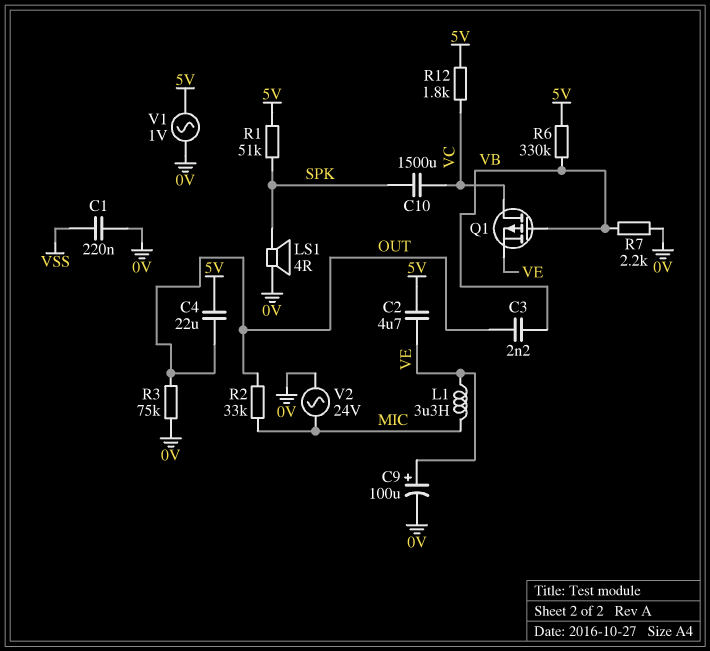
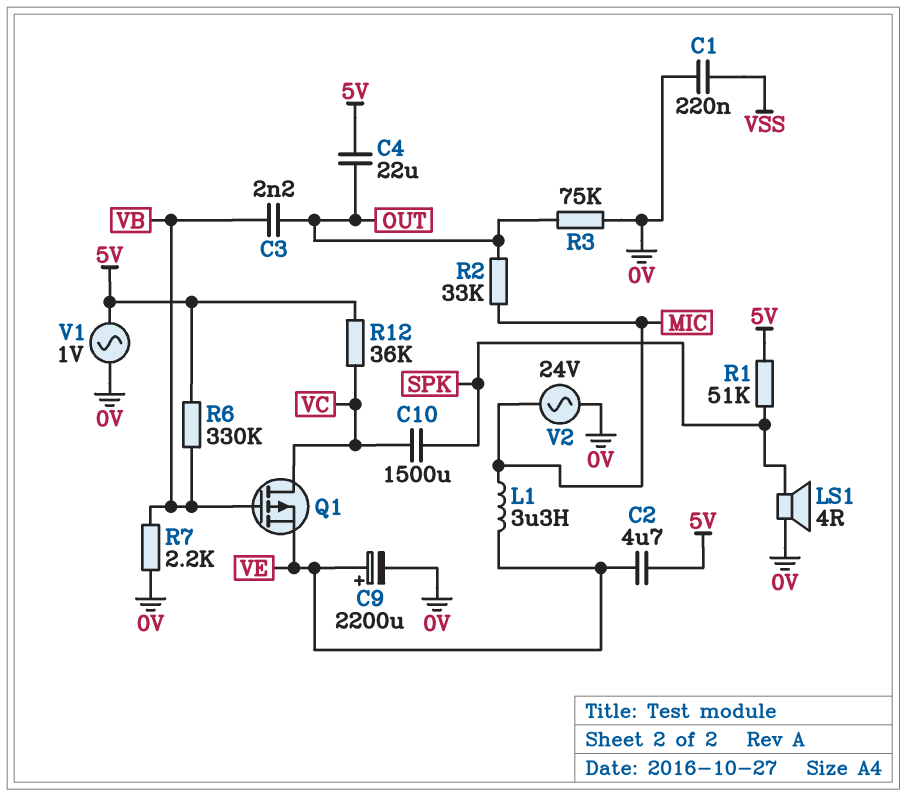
C9: 100uF (plus VE, minus 0V) -> 2200uF (plus VE, minus 0V)
R12: 1.8k (5V, VC) -> 36k (5V, VC)

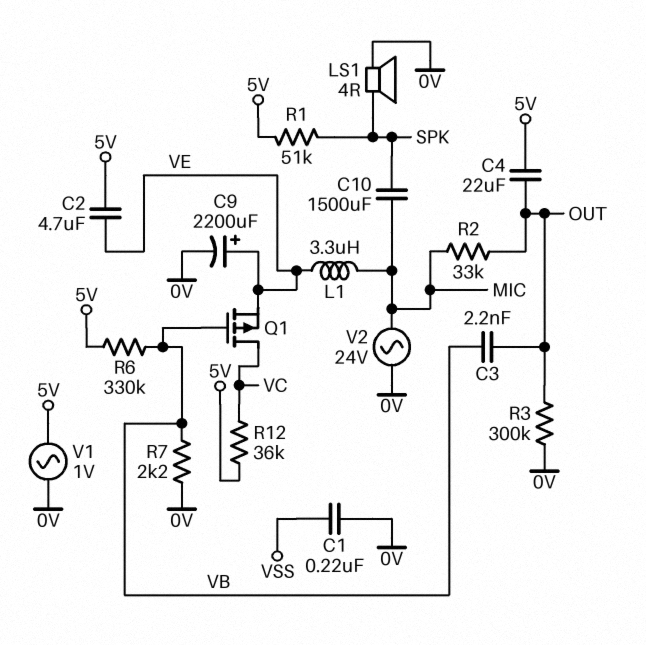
C10: 1500uF (SPK, VC) -> 1500uF (MIC, SPK)
R3: 75k (0V, OUT) -> 300k (0V, OUT)

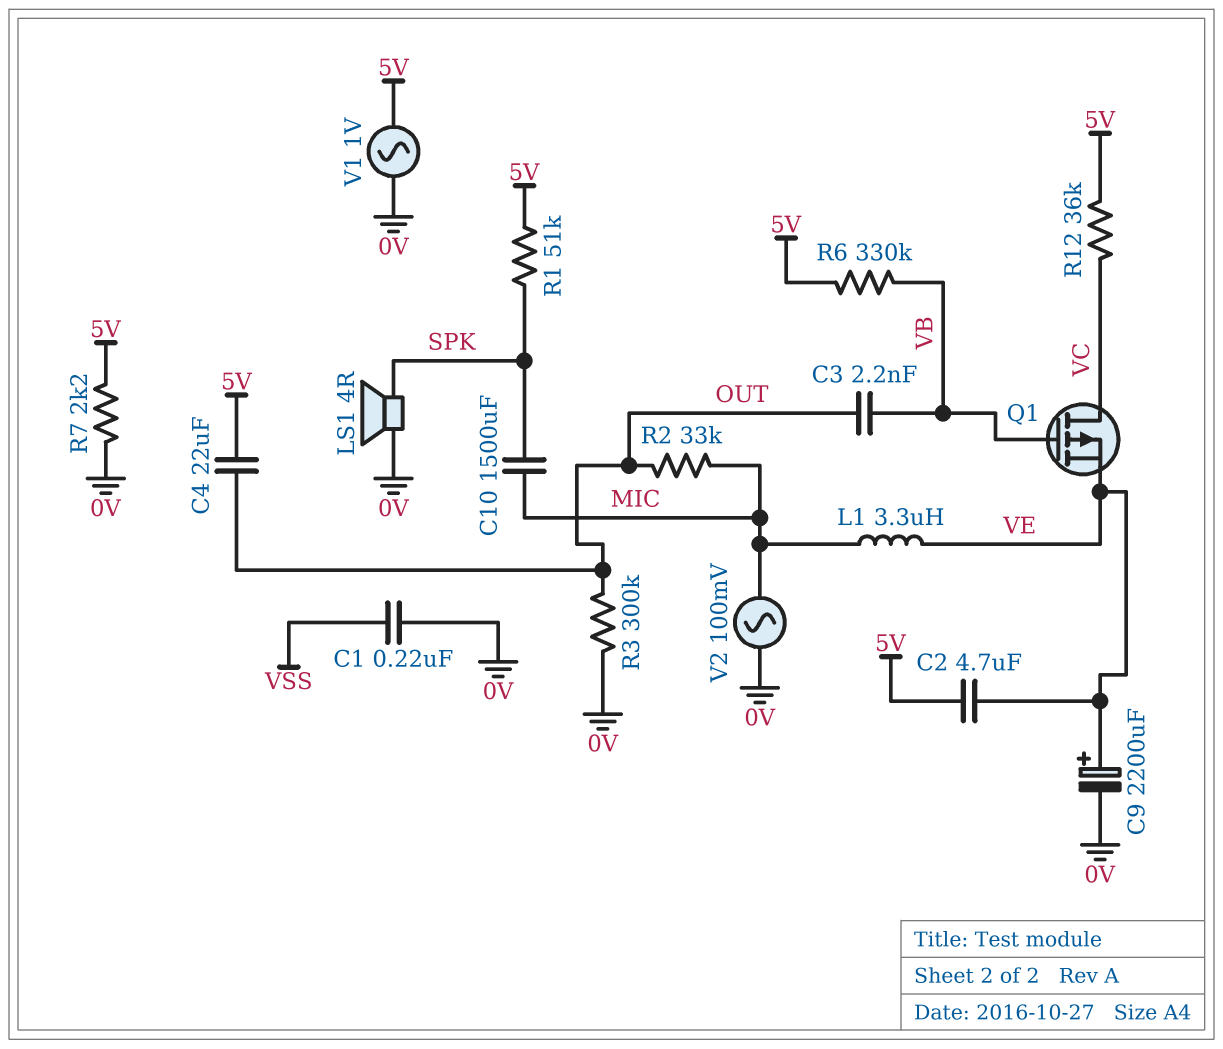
R7: 2.2k (0V, VB) -> 2.2k (0V, 5V)
V2: AC 24V (0V, MIC) -> AC 100mV (0V, MIC)

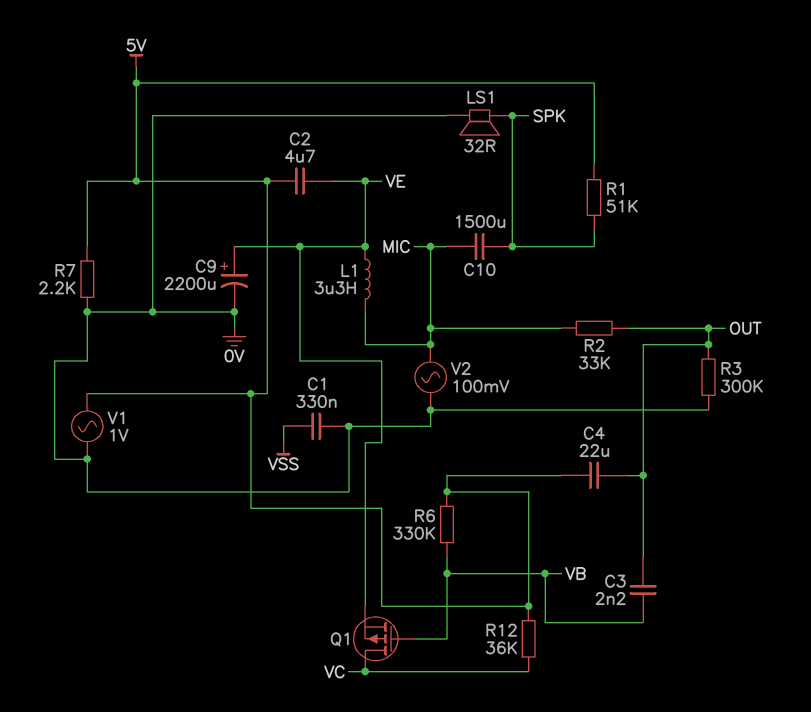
C1: 220nF (0V, VSS) -> 330nF (0V, VSS)
LS1: speaker 4R (0V, SPK) -> speaker 32R (0V, SPK)

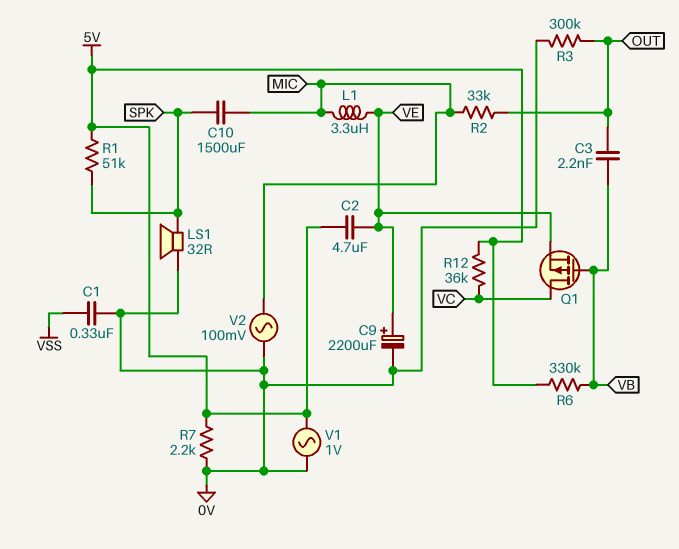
C4: 22uF (5V, OUT) -> none

